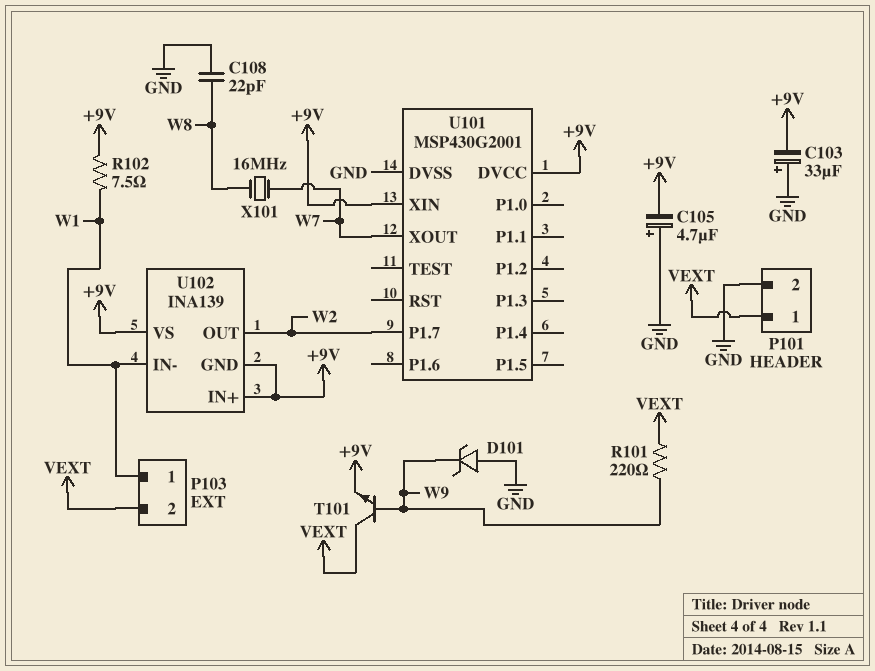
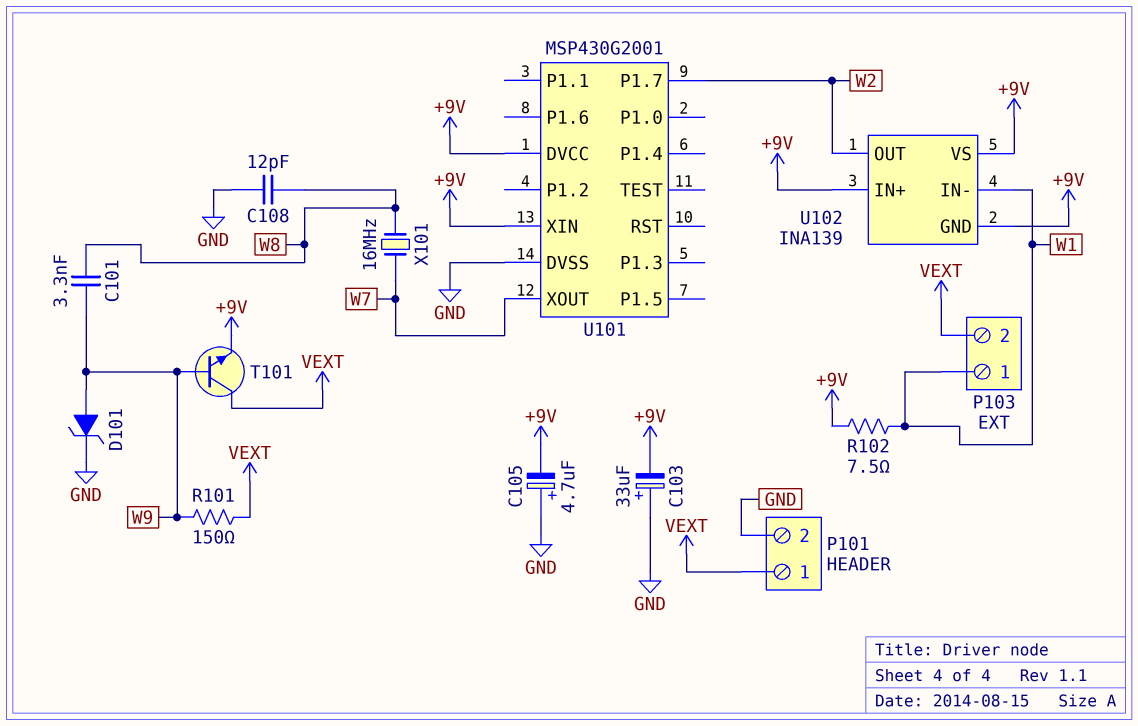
C101: none -> 3.3nF (W8, W9)
C108: 22pF (GND, W8) -> 12pF (GND, W8)
D101: zener (A GND, K W9) -> zener (A W9, K GND)
R101: 220 (VEXT, W9) -> 150 (VEXT, W9)

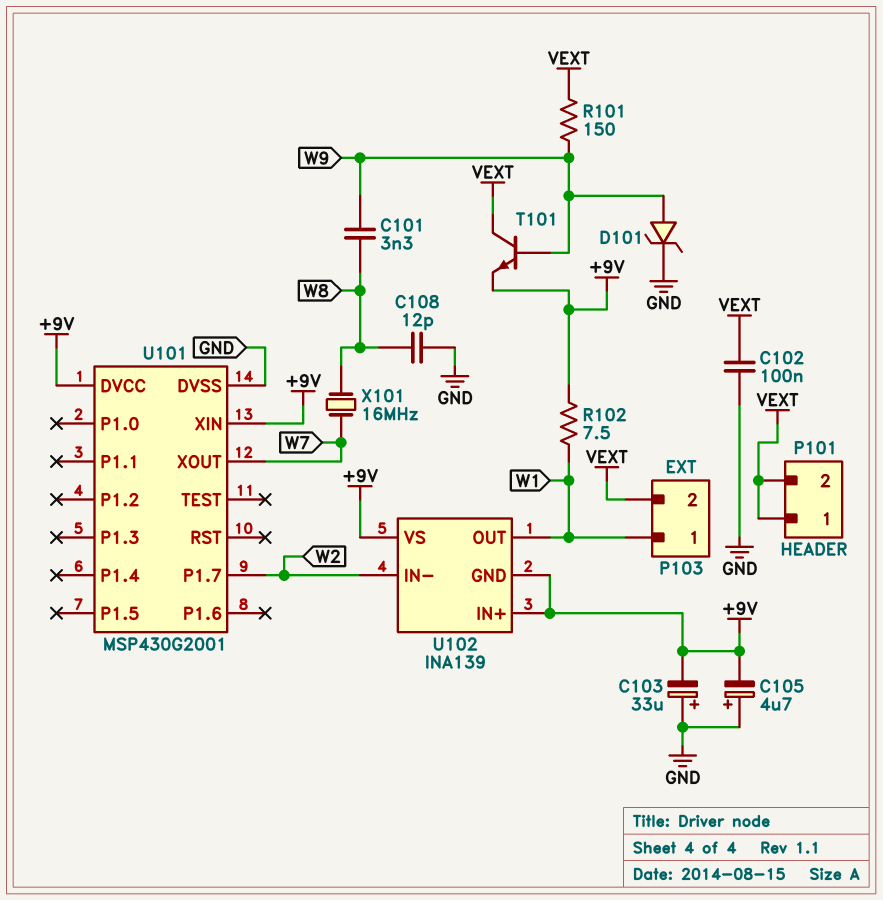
C102: none -> 100nF (GND, VEXT)
P101 pin 2: GND -> VEXT
U102 pin IN-: W1 -> W2
U102 pin OUT: W2 -> W1

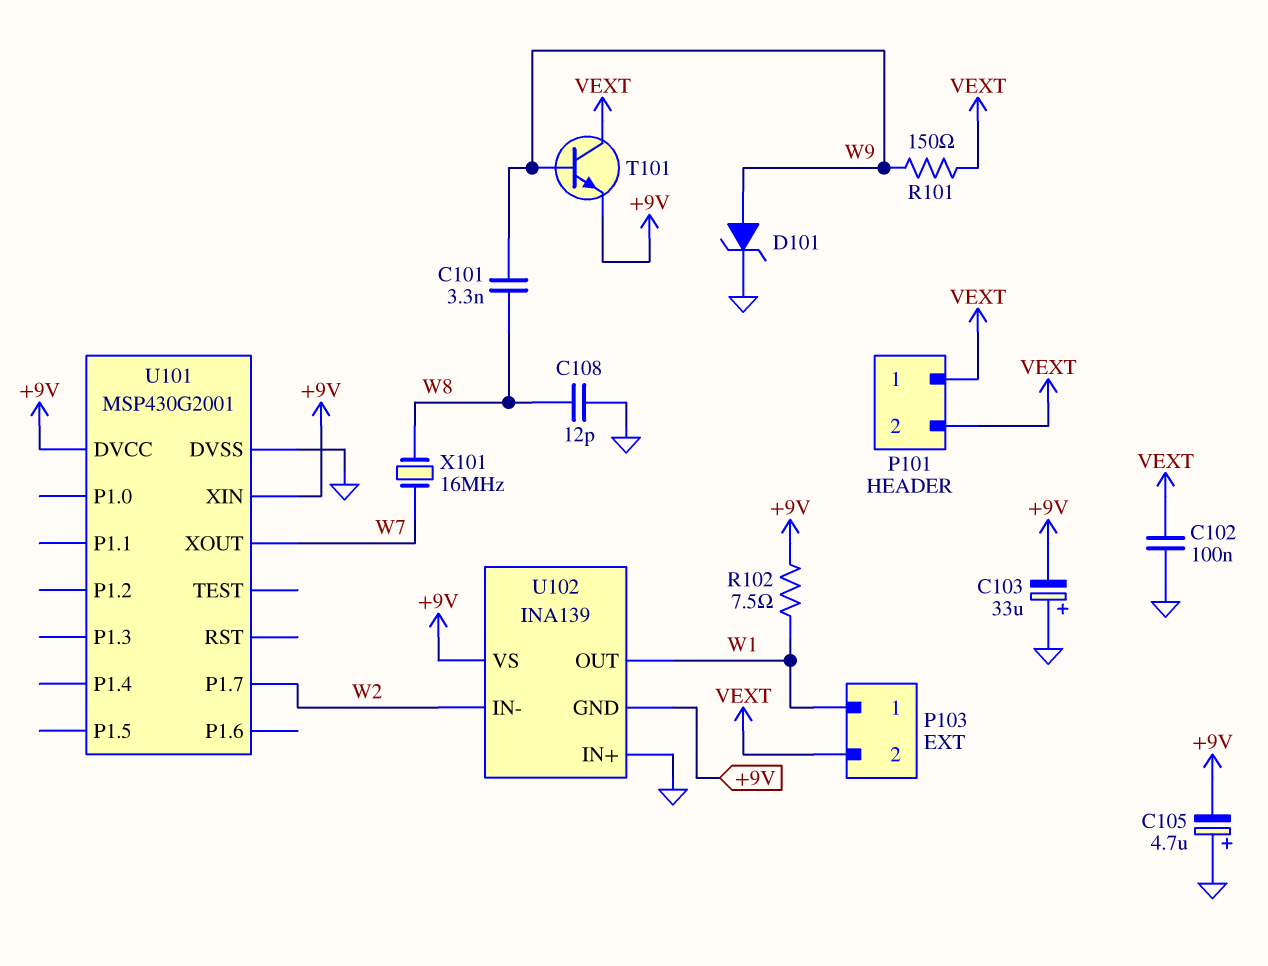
U102 pin IN+: +9V -> GND

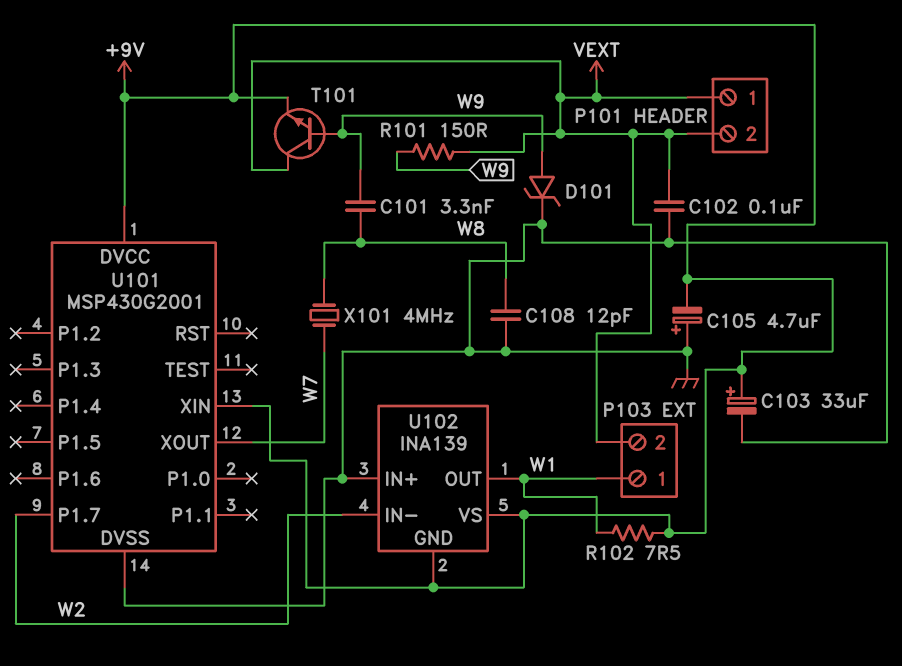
C103: 33uF (plus GND, minus +9V) -> 33uF (plus +9V, minus GND)
X101: 16MHz (W7, W8) -> 4MHz (W7, W8)

